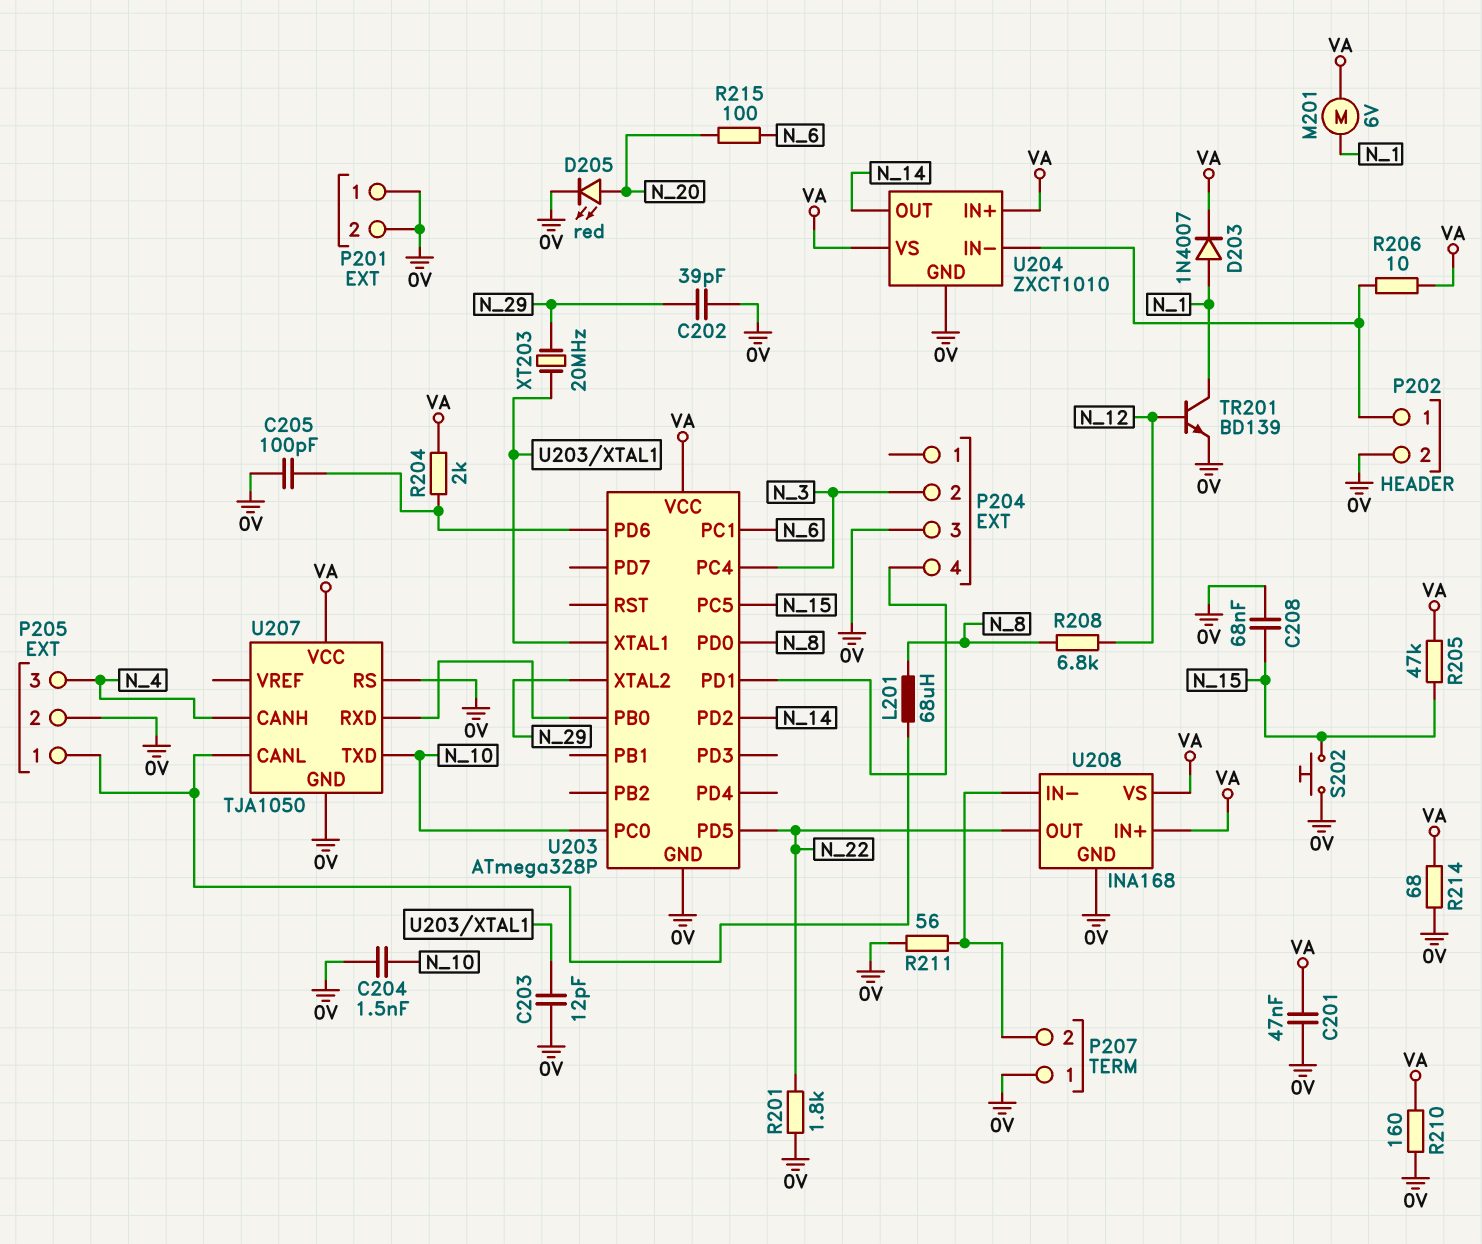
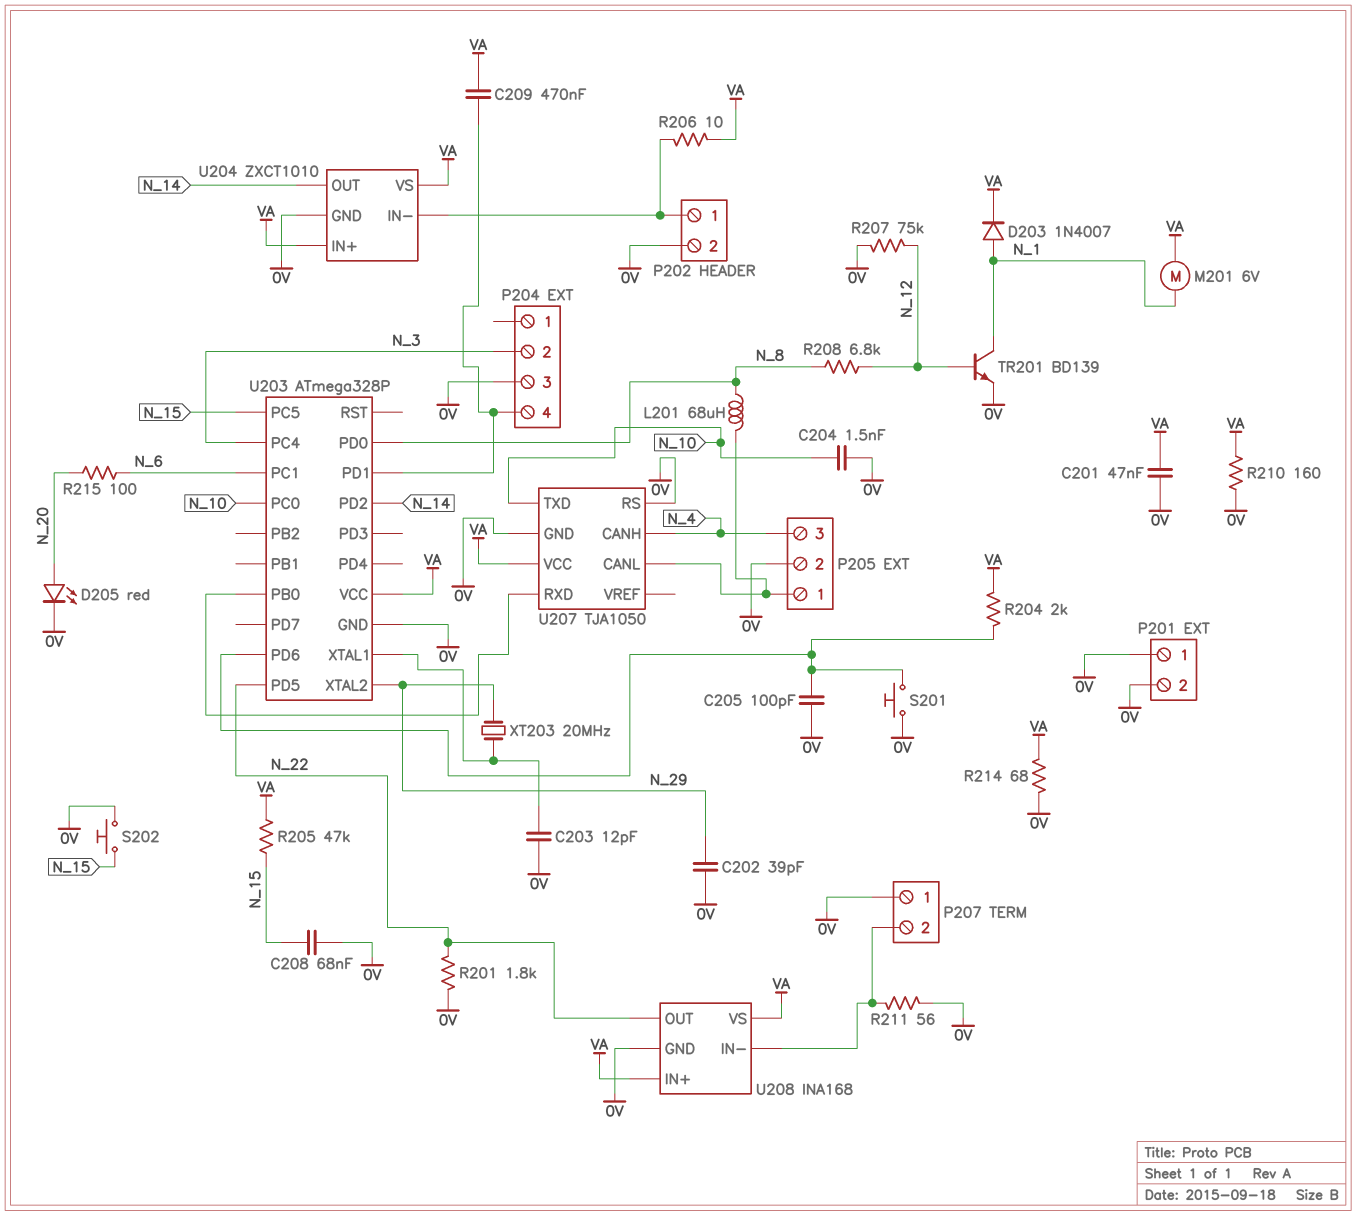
C209: none -> 470nF (P204/4, VA)
R207: none -> 75k (0V, N_12)
S201: none -> button (0V, U203/PD6)

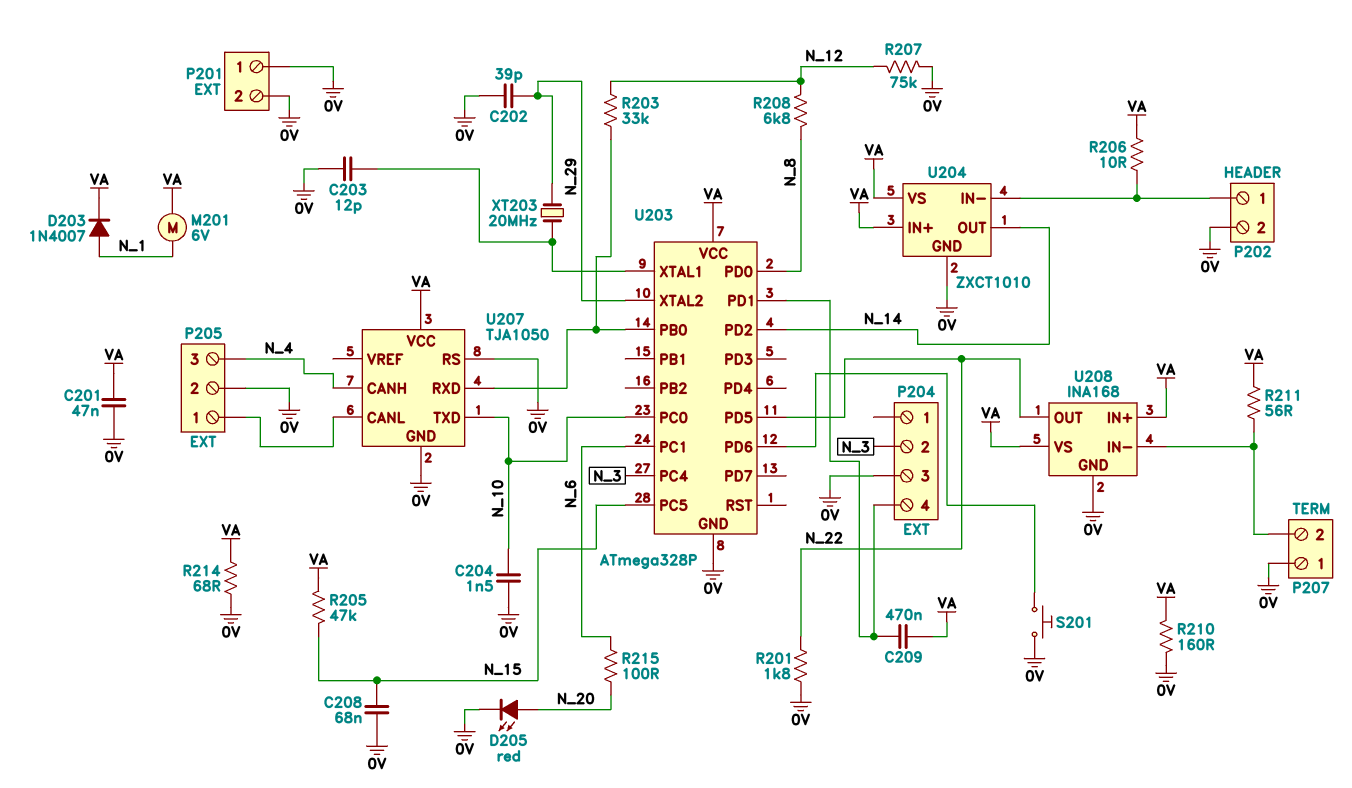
C205: 100pF (0V, U203/PD6) -> none
L201: 68uH (N_8, P205/1) -> none
R203: none -> 33k (N_12, U203/PB0)
R204: 2k (U203/PD6, VA) -> none
R211: 56 (0V, P207/2) -> 56 (P207/2, VA)
S202: button (0V, N_15) -> none
TR201: NPN BD139 (B N_12, C N_1, E 0V) -> none

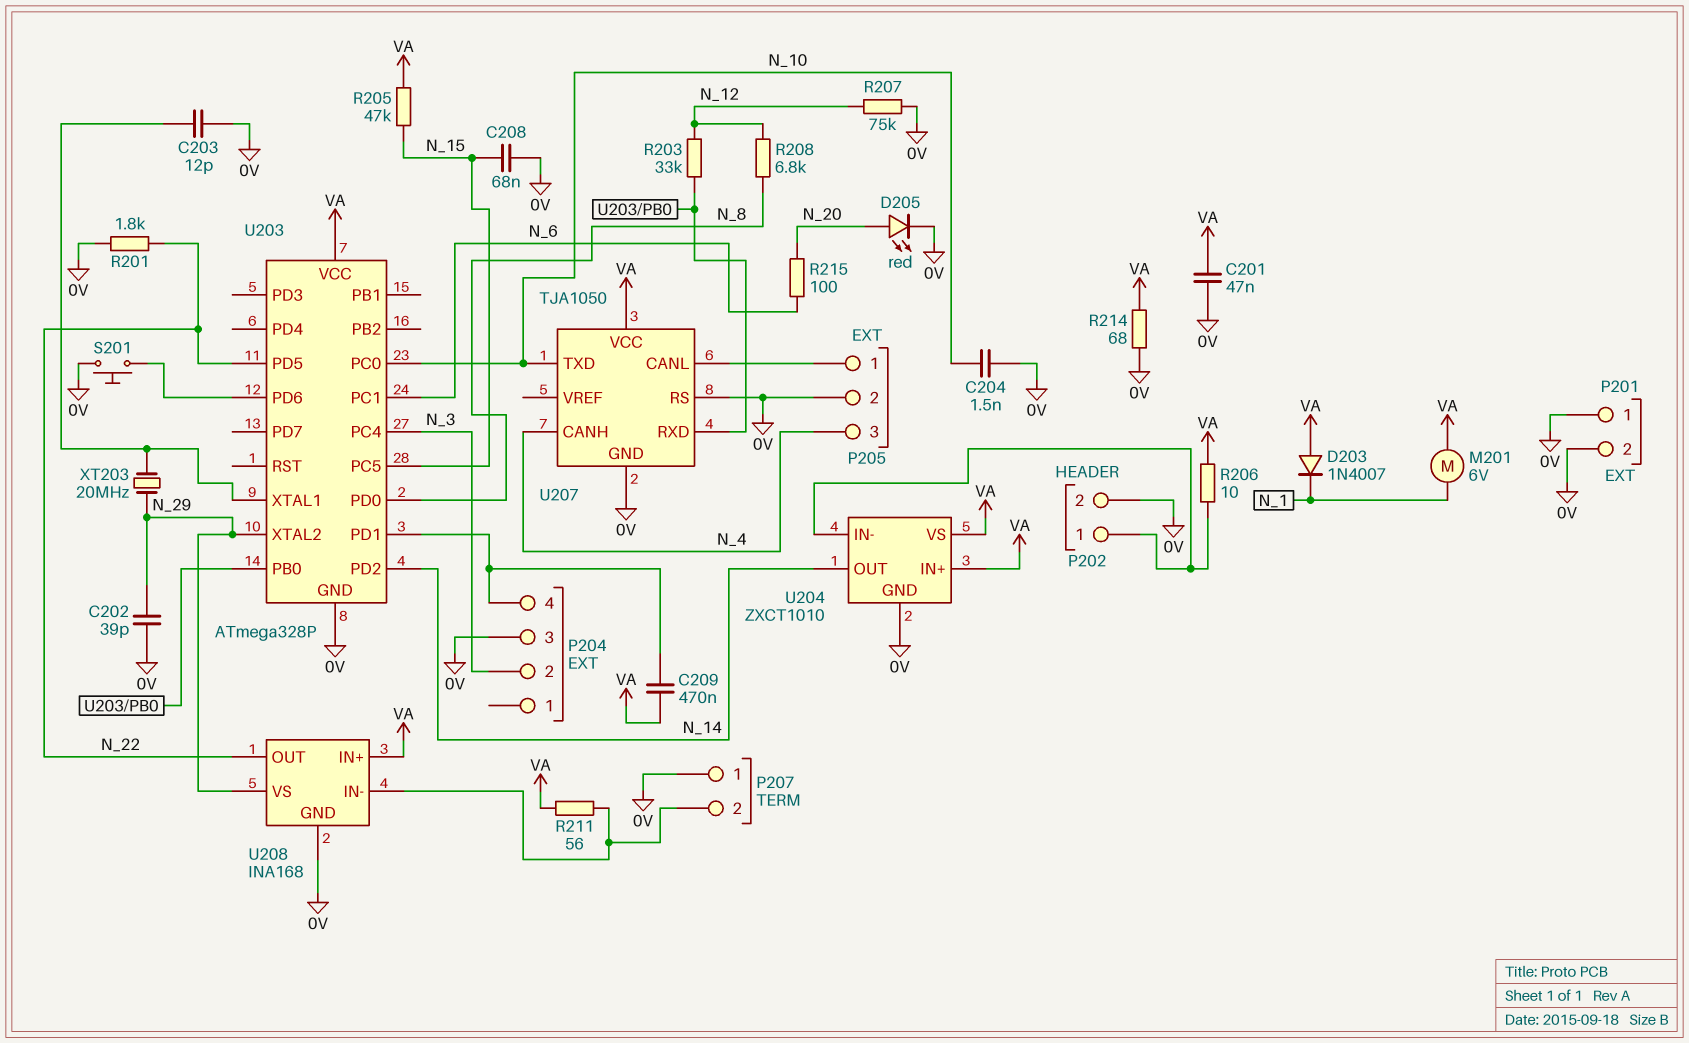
D203: diode 1N4007 (A N_1, K VA) -> diode 1N4007 (A VA, K N_1)
R210: 160 (0V, VA) -> none
U208 pin VS: VA -> N_29

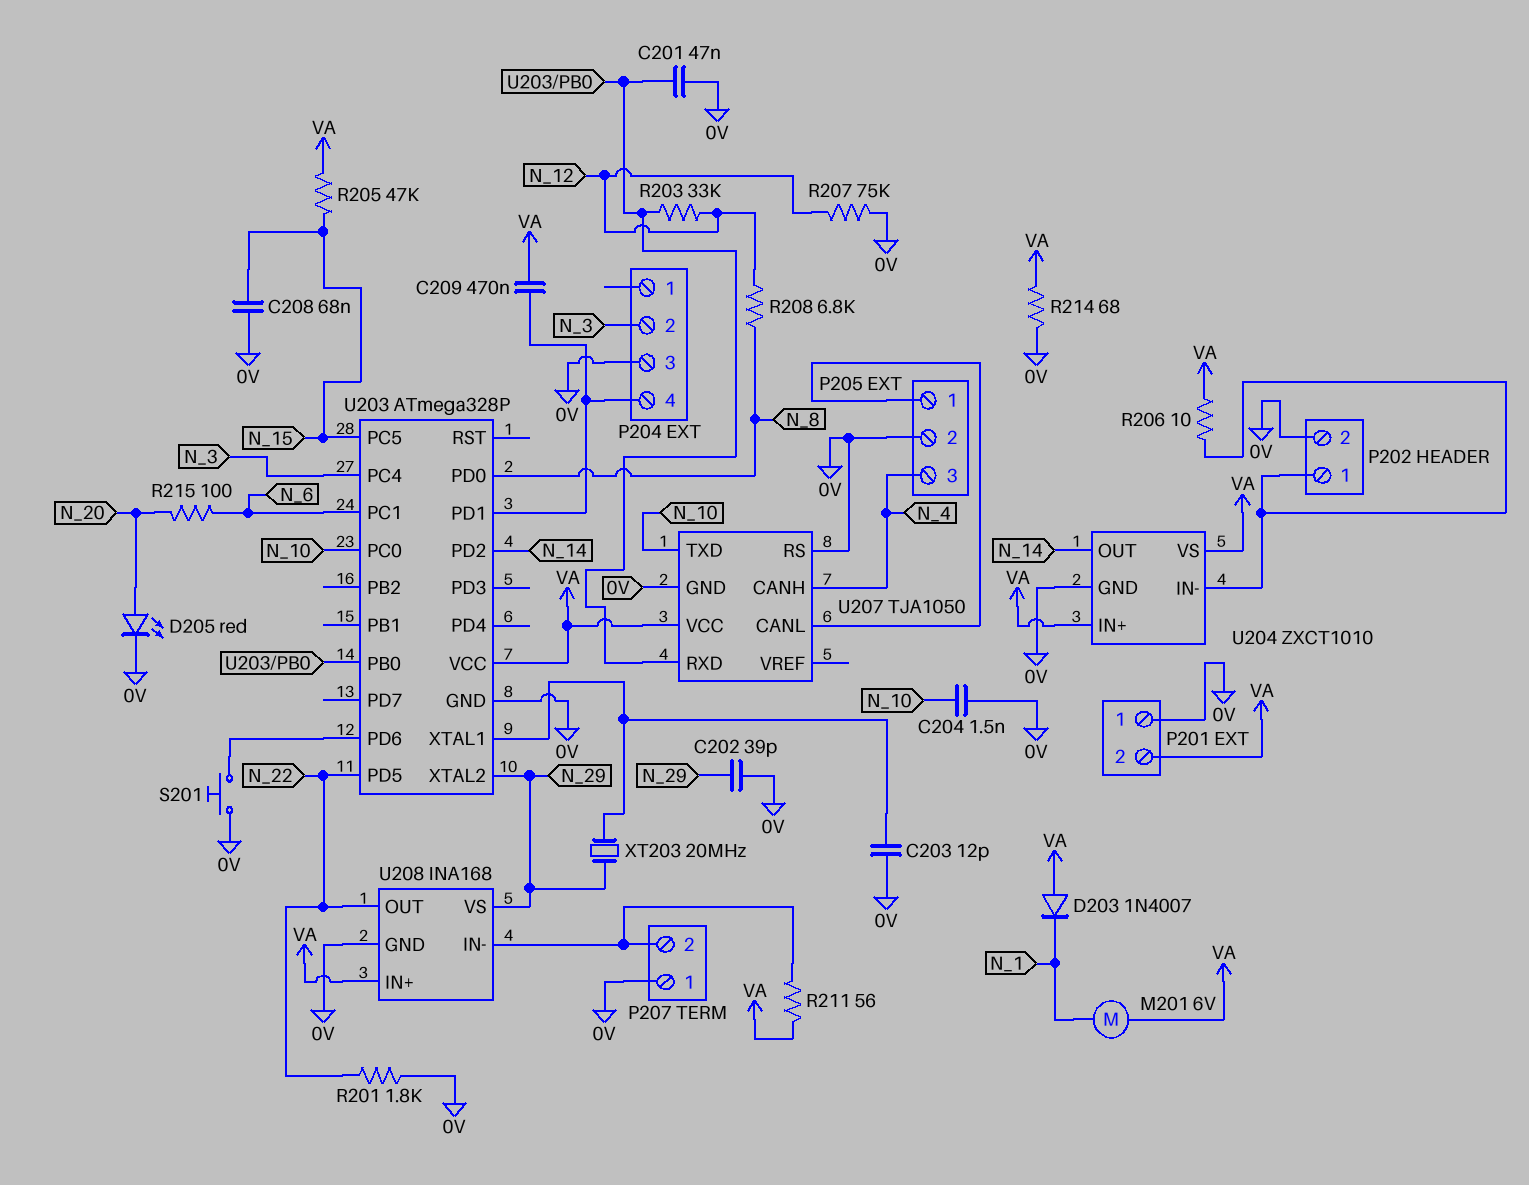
C201: 47nF (0V, VA) -> 47nF (0V, U203/PB0)
P201 pin 2: 0V -> VA

